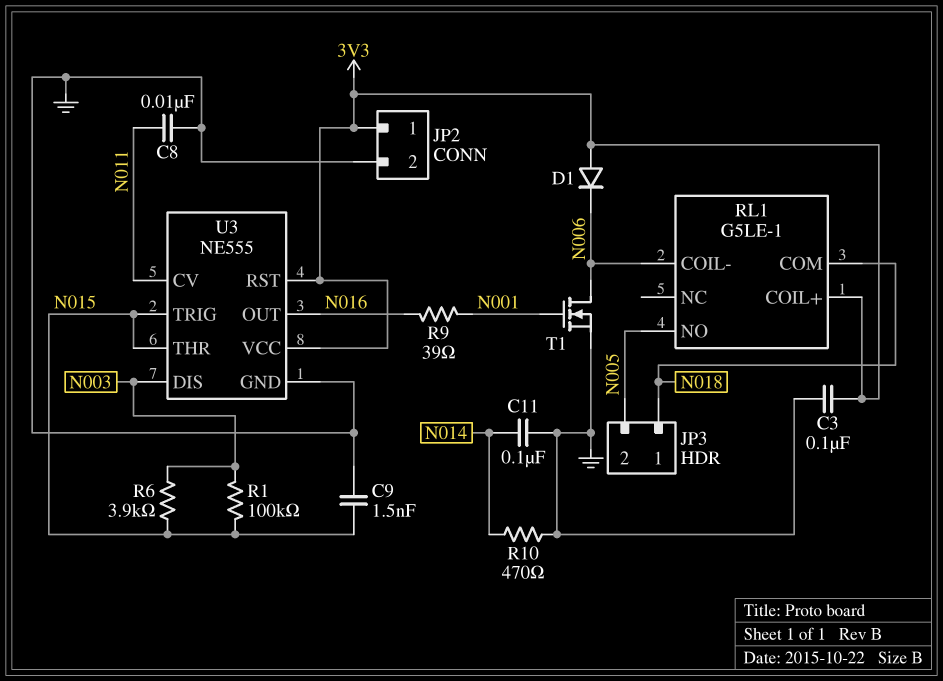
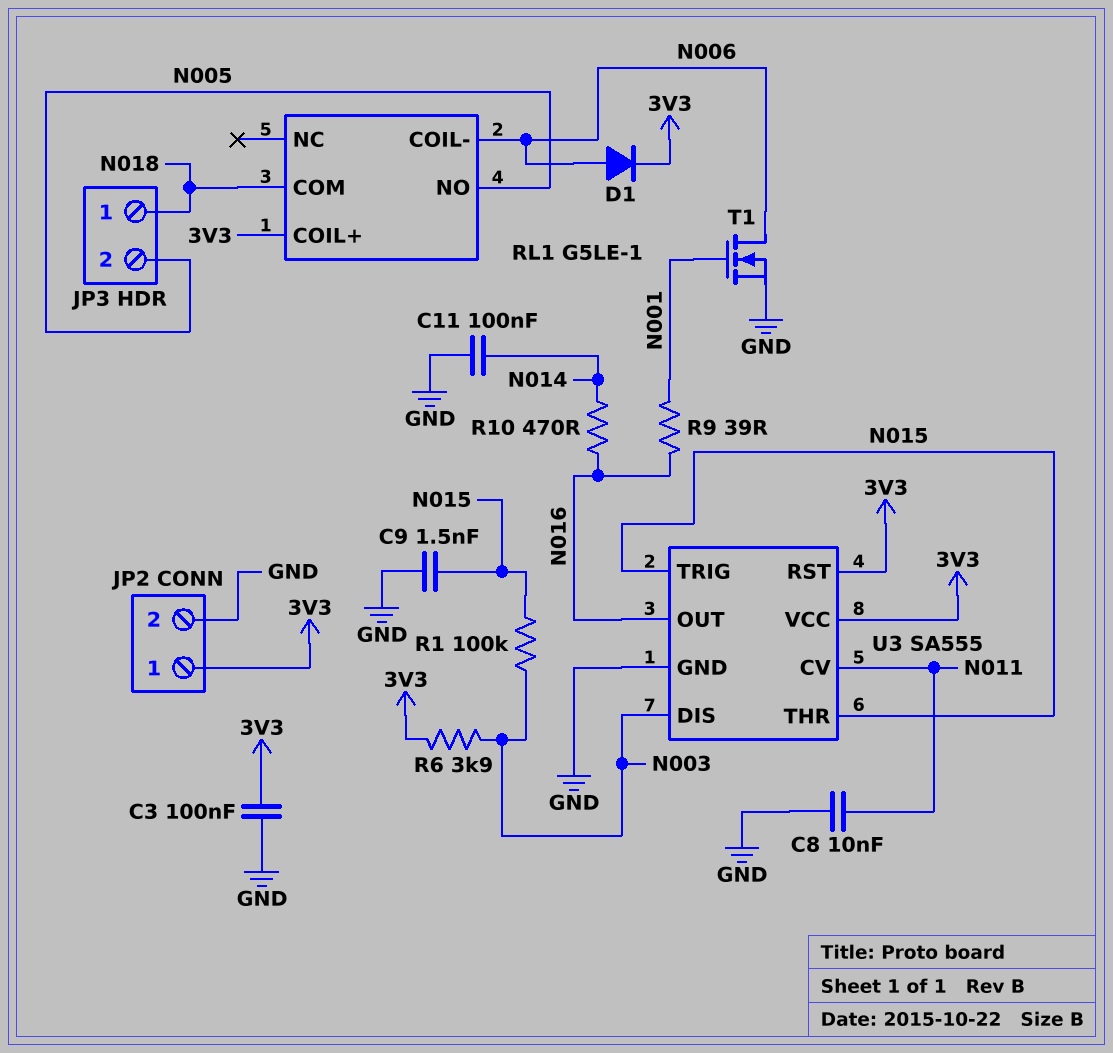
D1: diode (A 3V3, K N006) -> diode (A N006, K 3V3)
R6: 3.9k (N003, N015) -> 3.9k (3V3, N003)
R10: 470 (GND, N014) -> 470 (N014, N016)
U3: NE555 -> SA555

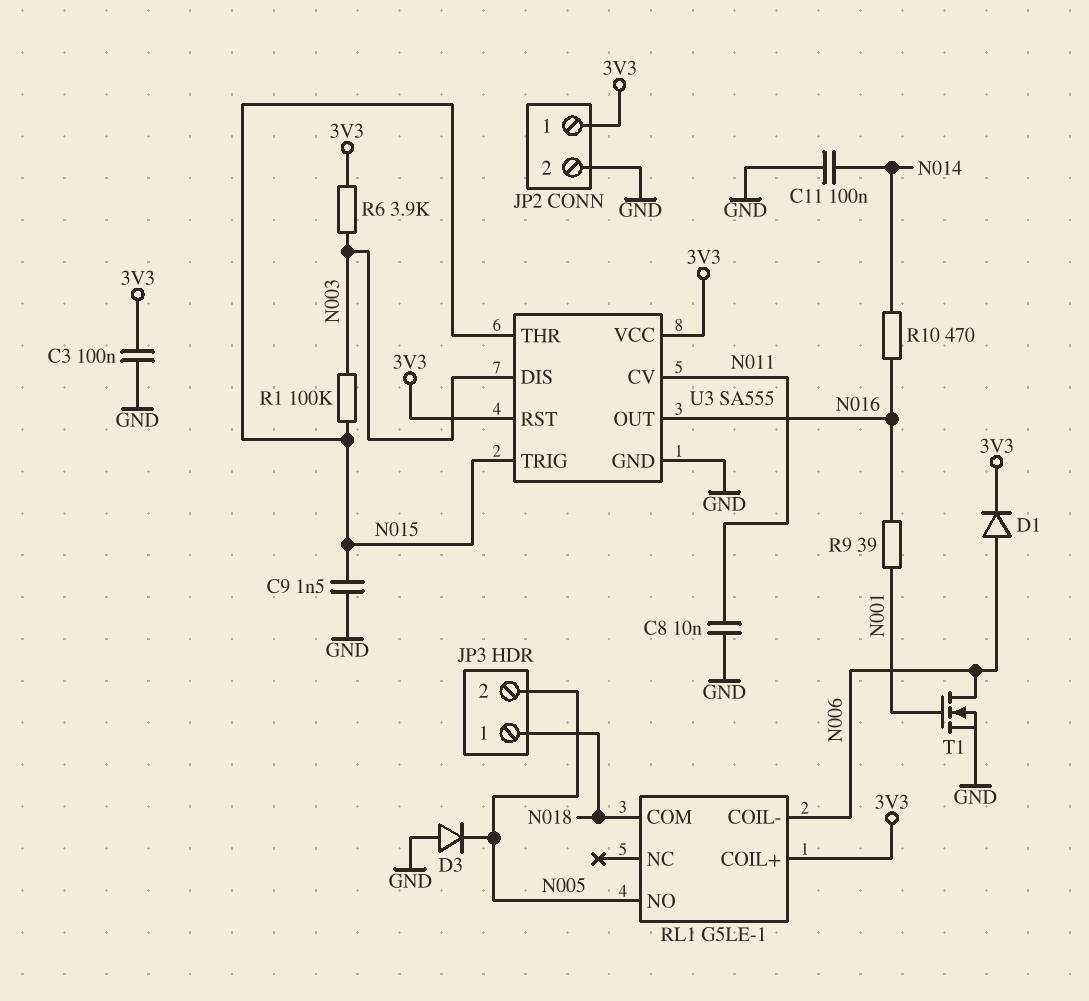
D3: none -> diode (A GND, K N005)

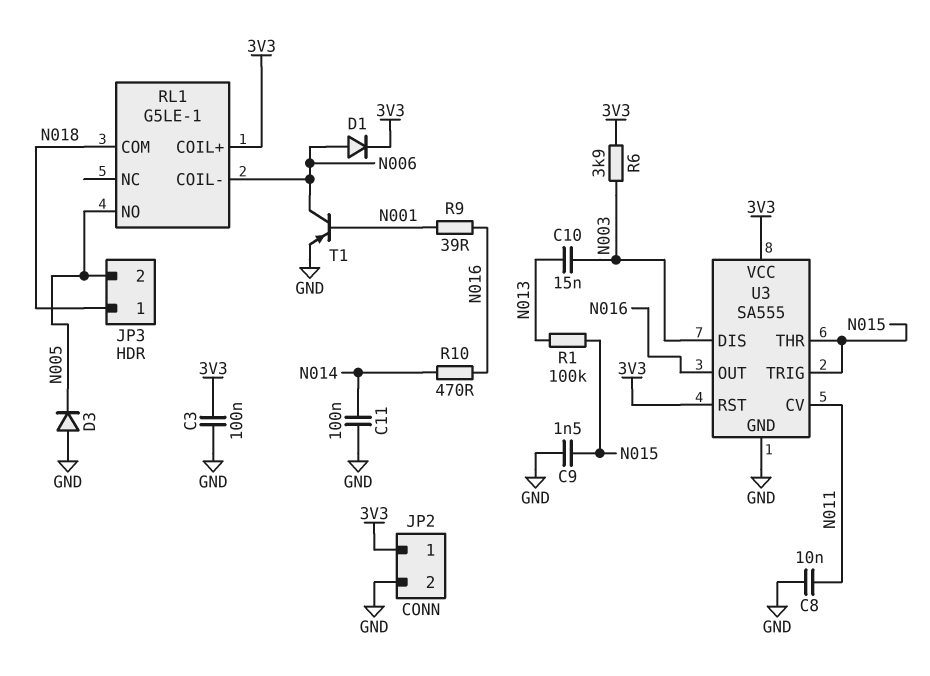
C10: none -> 15nF (N003, N013)
R1: 100k (N003, N015) -> 100k (N013, N015)
T1: NMOS (G N001, D N006, S GND) -> PNP (B N001, C N006, E GND)

